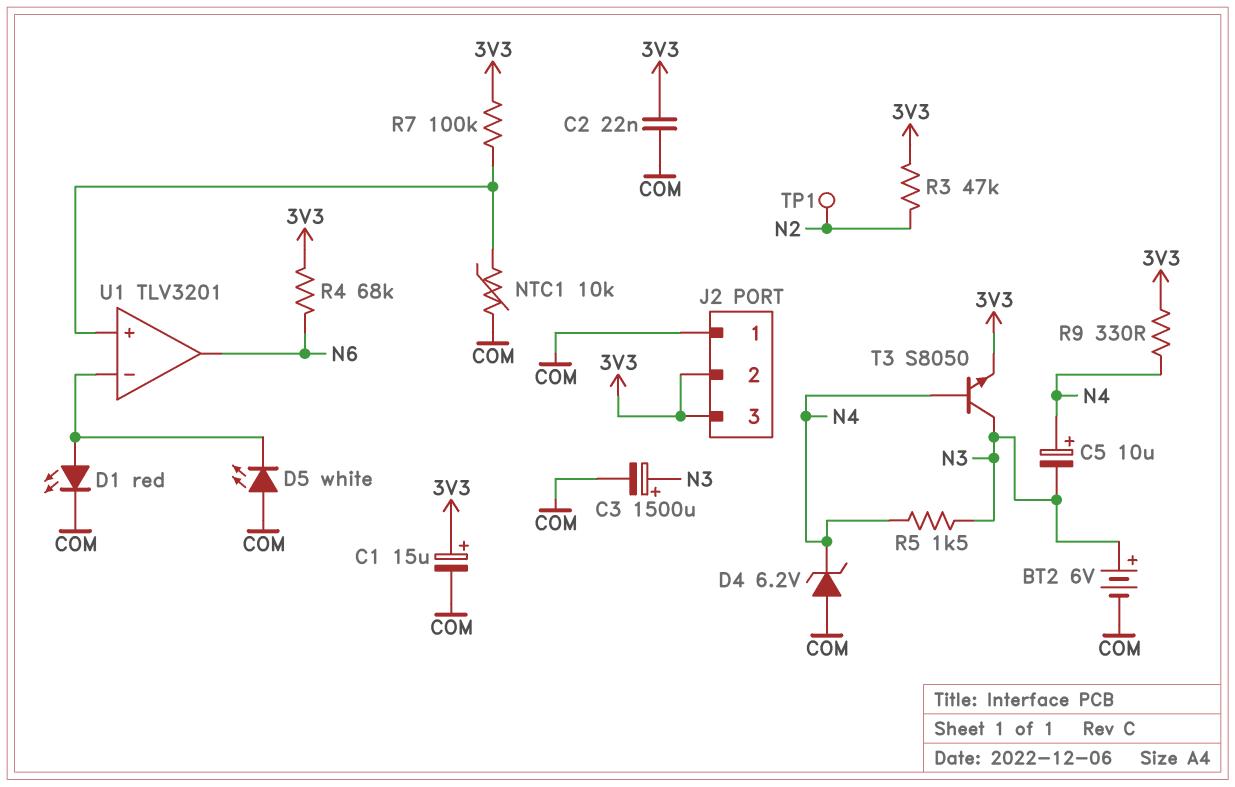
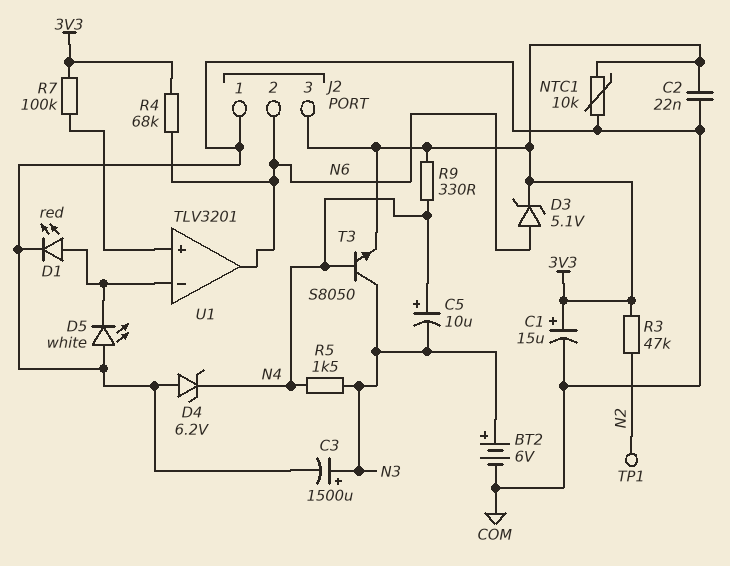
D3: none -> zener 5.1V (A N6, K 3V3)
J2 pin 2: 3V3 -> N6
NTC1: 10k (COM, U1/in+) -> 10k (3V3, COM)

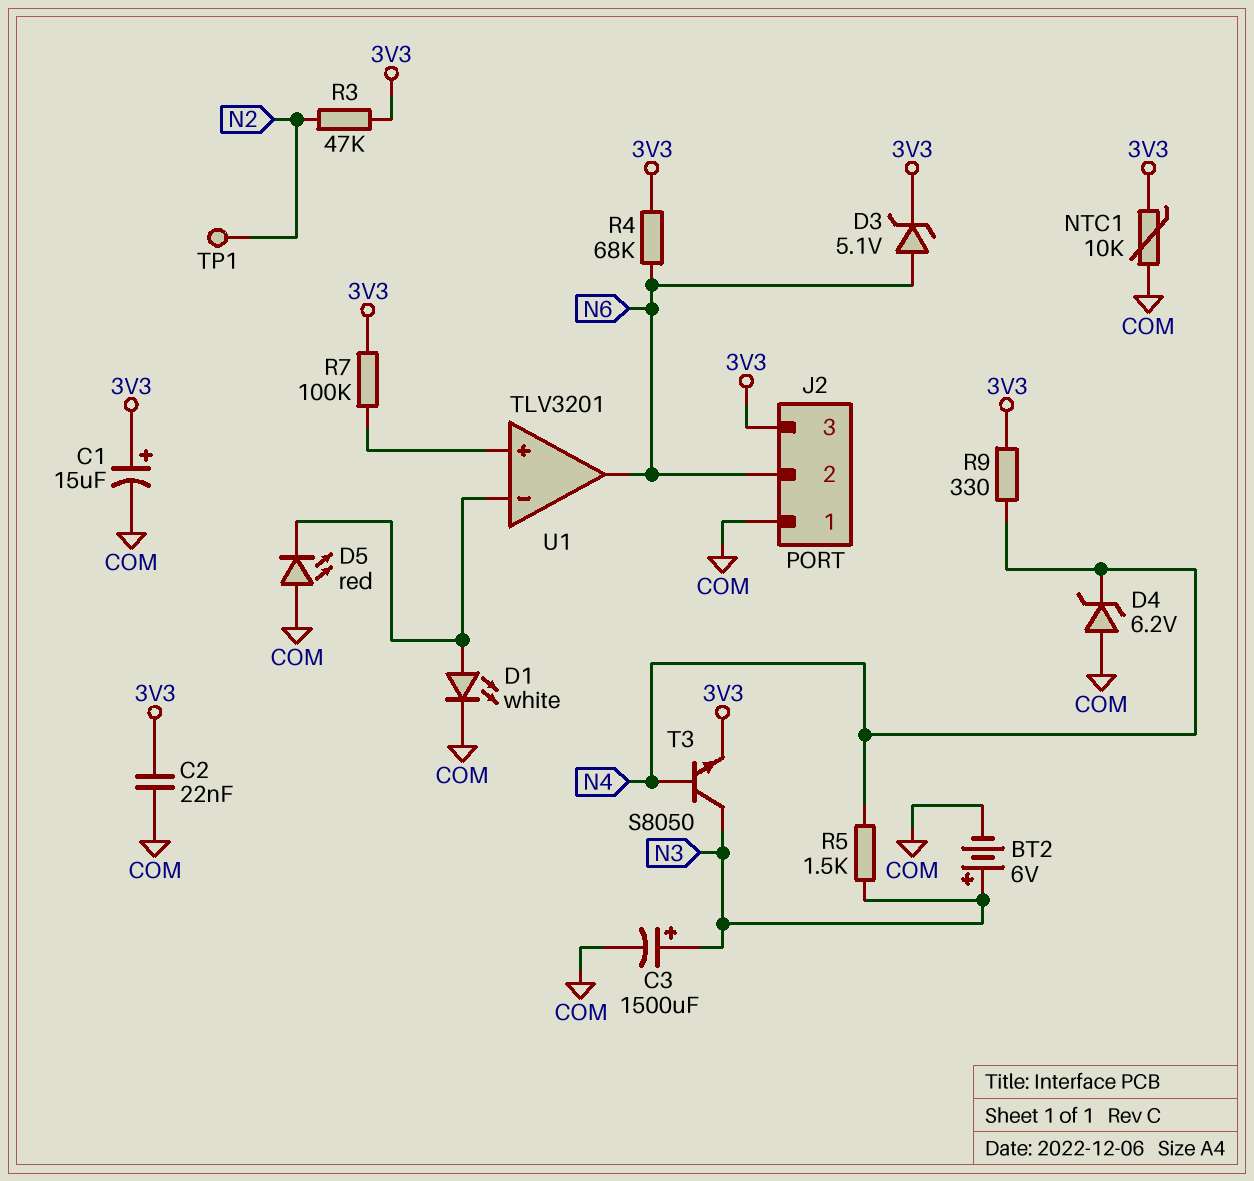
C5: 10uF (plus N4, minus N3) -> none
D1: LED red (A U1/in-, K COM) -> LED white (A U1/in-, K COM)
D5: LED white (A COM, K U1/in-) -> LED red (A COM, K U1/in-)

